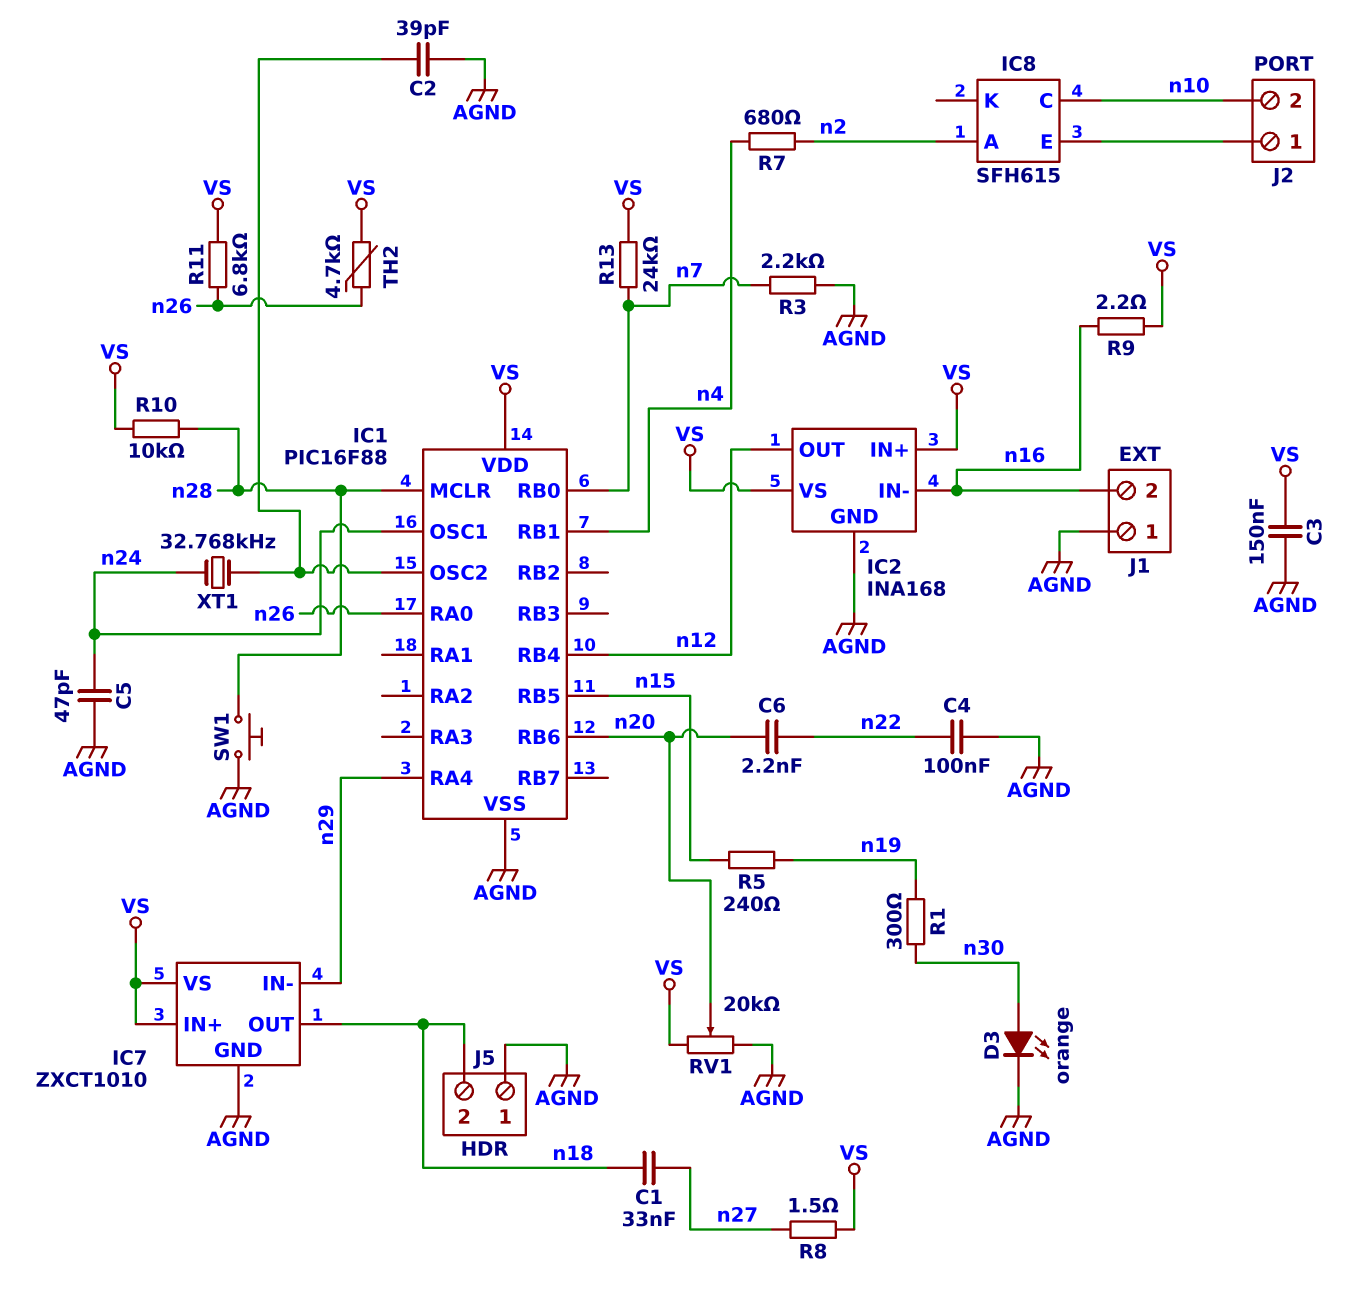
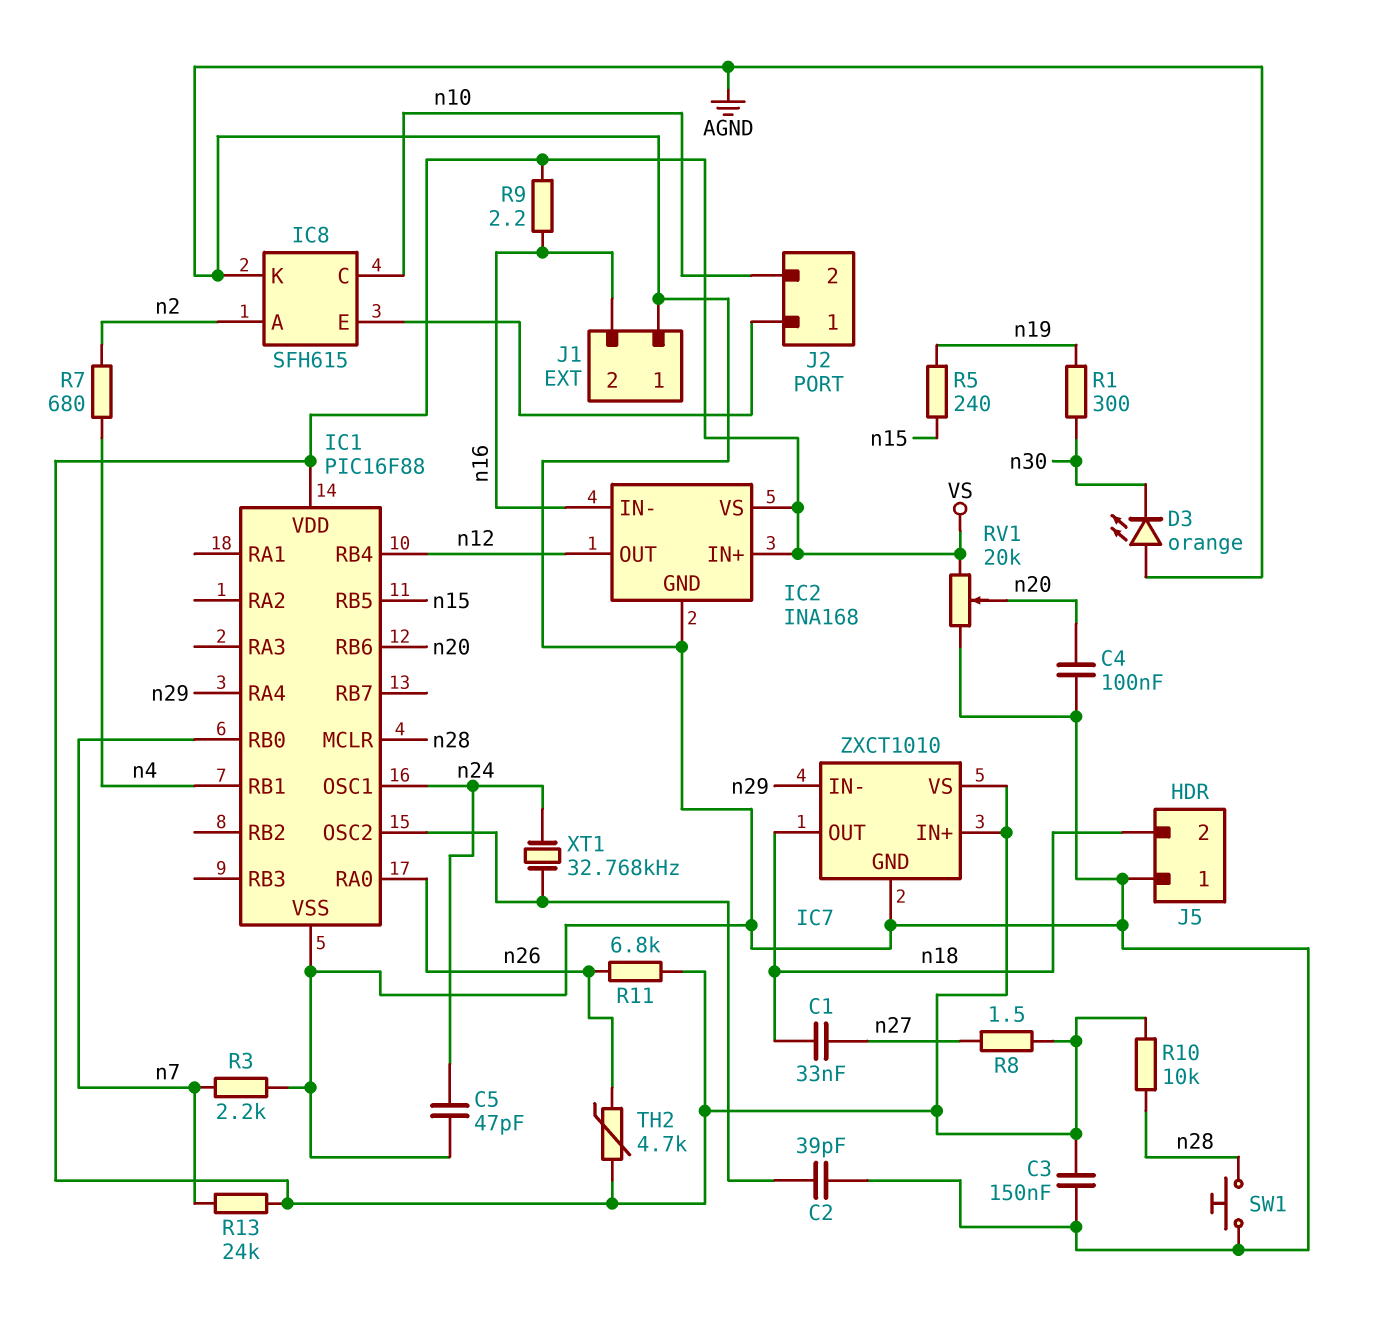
C4: 100nF (AGND, n22) -> 100nF (AGND, n20)
C6: 2.2nF (n20, n22) -> none
D3: LED orange (A n30, K AGND) -> LED orange (A AGND, K n30)
IC8 pin K: none -> AGND

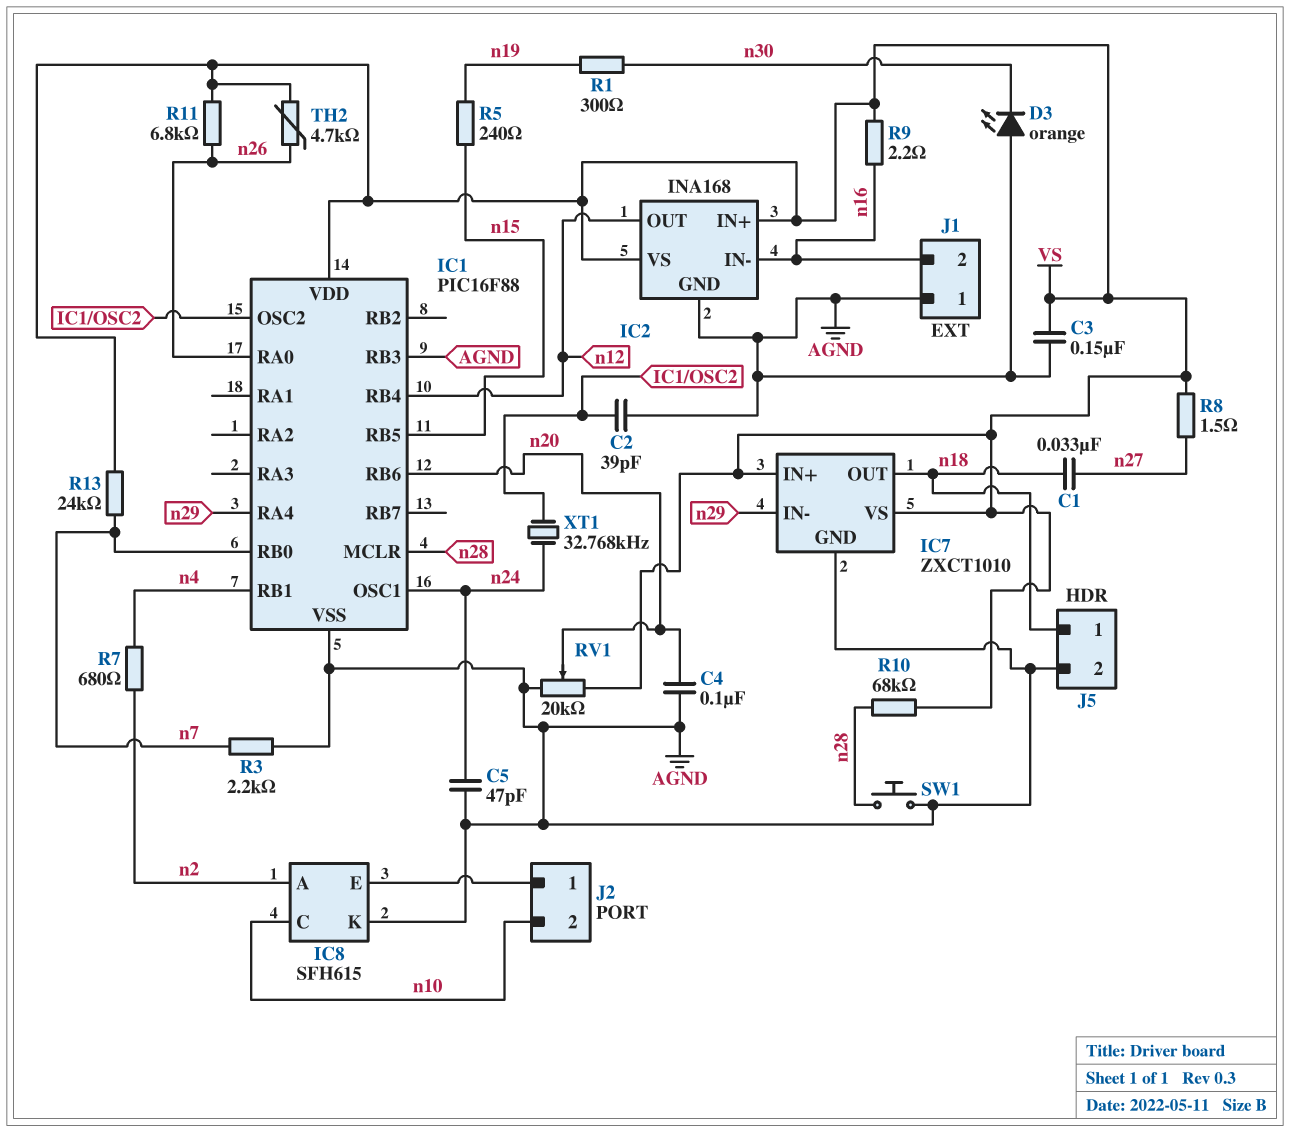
IC1 pin RB3: none -> AGND
J5 pin 1: AGND -> n18
J5 pin 2: n18 -> AGND
R10: 10k (VS, n28) -> 68k (VS, n28)

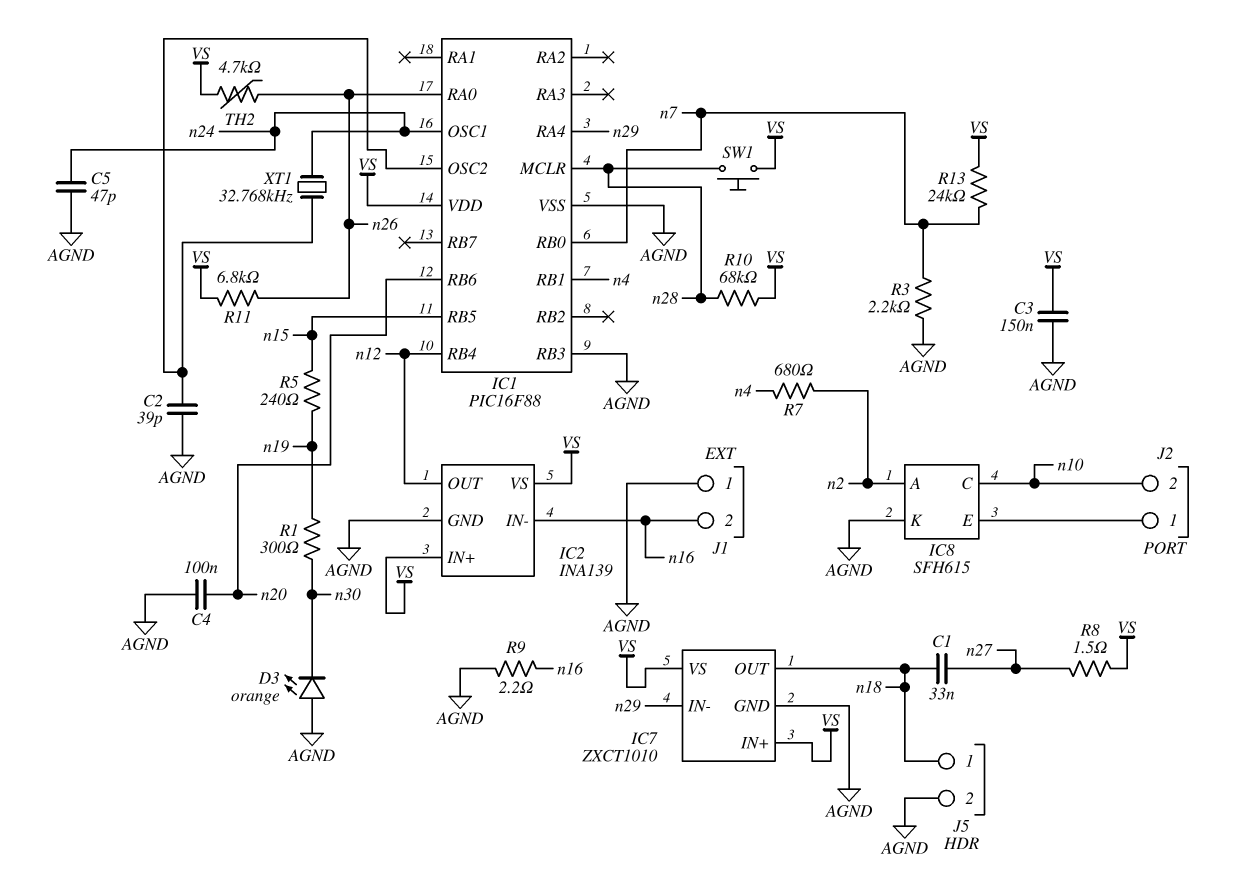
IC2: INA168 -> INA139
R9: 2.2 (VS, n16) -> 2.2 (AGND, n16)
RV1: 20k (AGND, VS, wiper n20) -> none
SW1: button (AGND, n28) -> button (VS, n28)

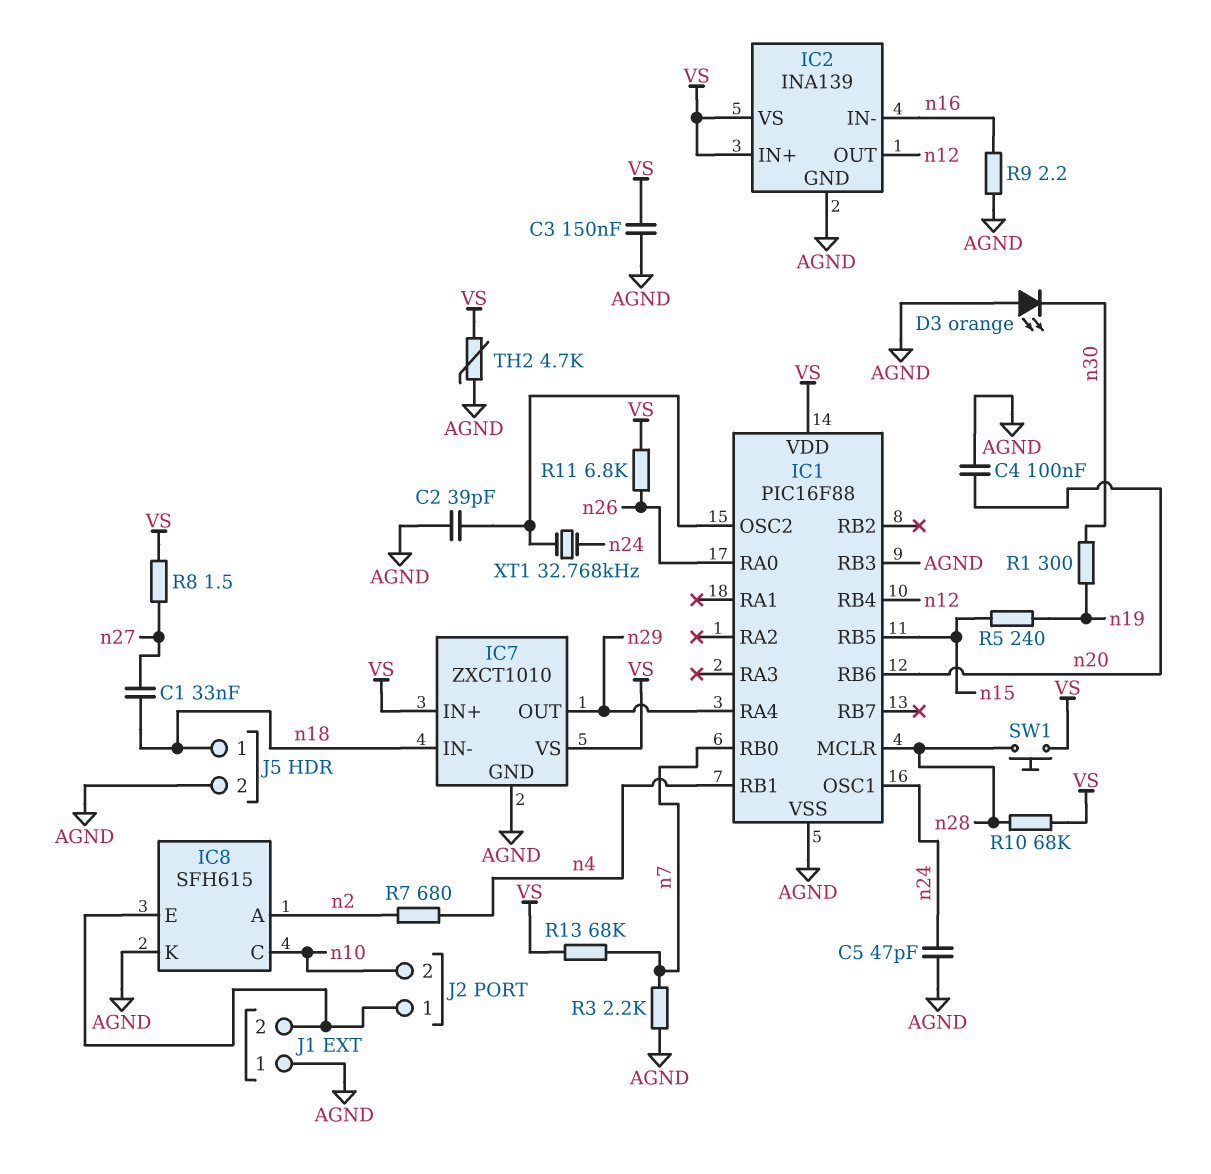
IC7 pin IN-: n29 -> n18
IC7 pin OUT: n18 -> n29
J1 pin 2: n16 -> IC8/E
R13: 24k (VS, n7) -> 68k (VS, n7)
TH2: 4.7k (VS, n26) -> 4.7k (AGND, VS)

